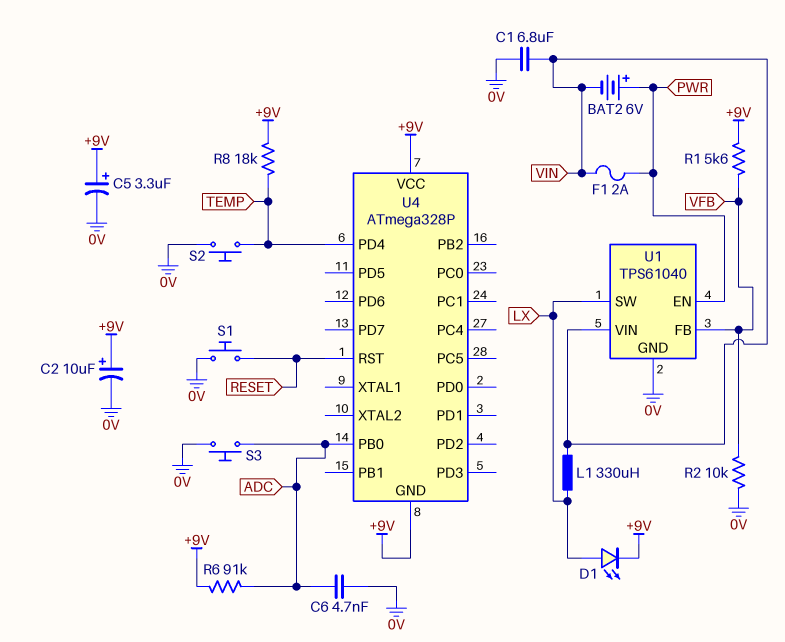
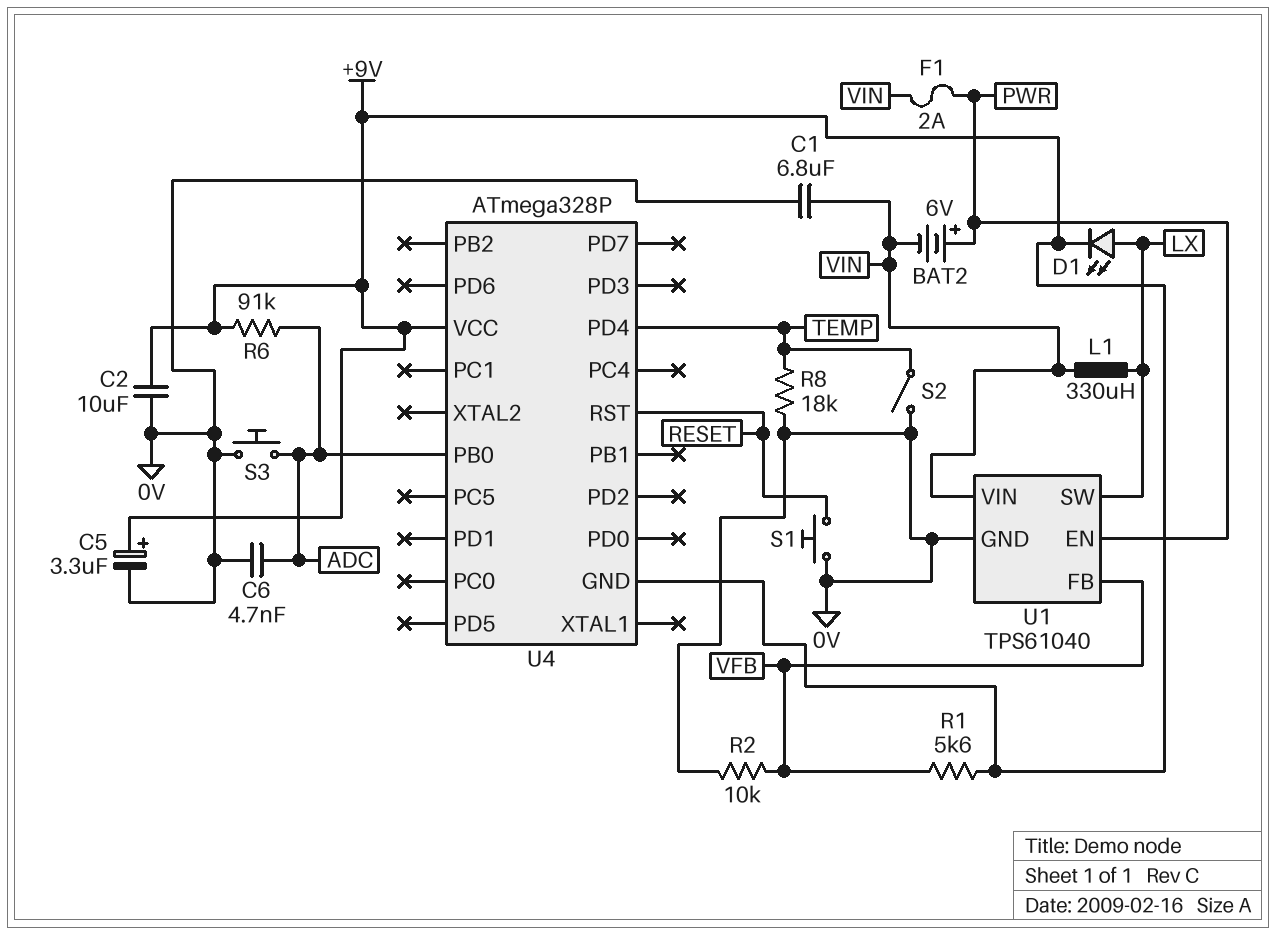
C2: 10uF (plus +9V, minus 0V) -> 10uF (+9V, 0V)
R8: 18k (+9V, TEMP) -> 18k (0V, TEMP)
S2: button (0V, TEMP) -> switch (0V, TEMP)

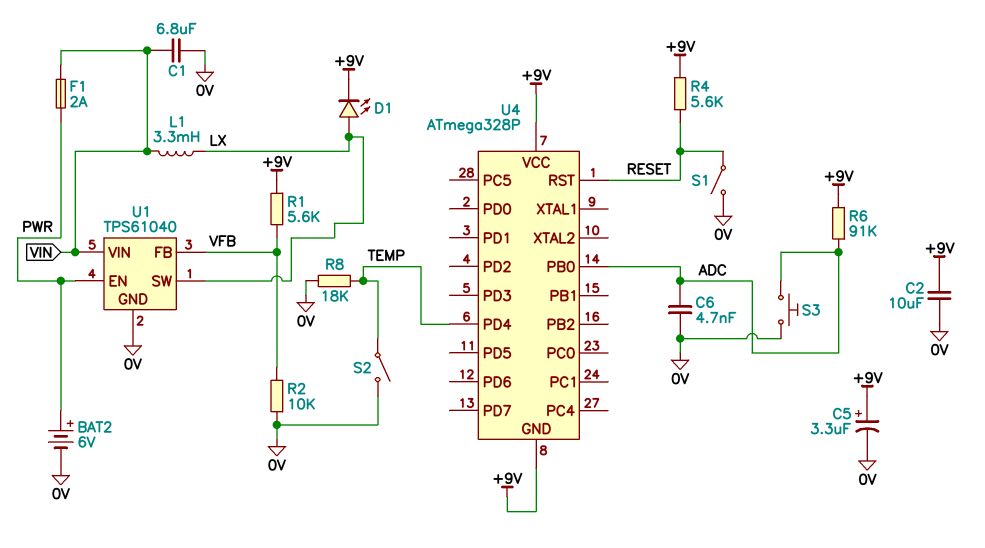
BAT2: 6V (plus PWR, minus VIN) -> 6V (plus PWR, minus 0V)
L1: 330uH (LX, VIN) -> 3.3mH (LX, VIN)
R4: none -> 5.6k (+9V, RESET)
S1: button (0V, RESET) -> switch (0V, RESET)

